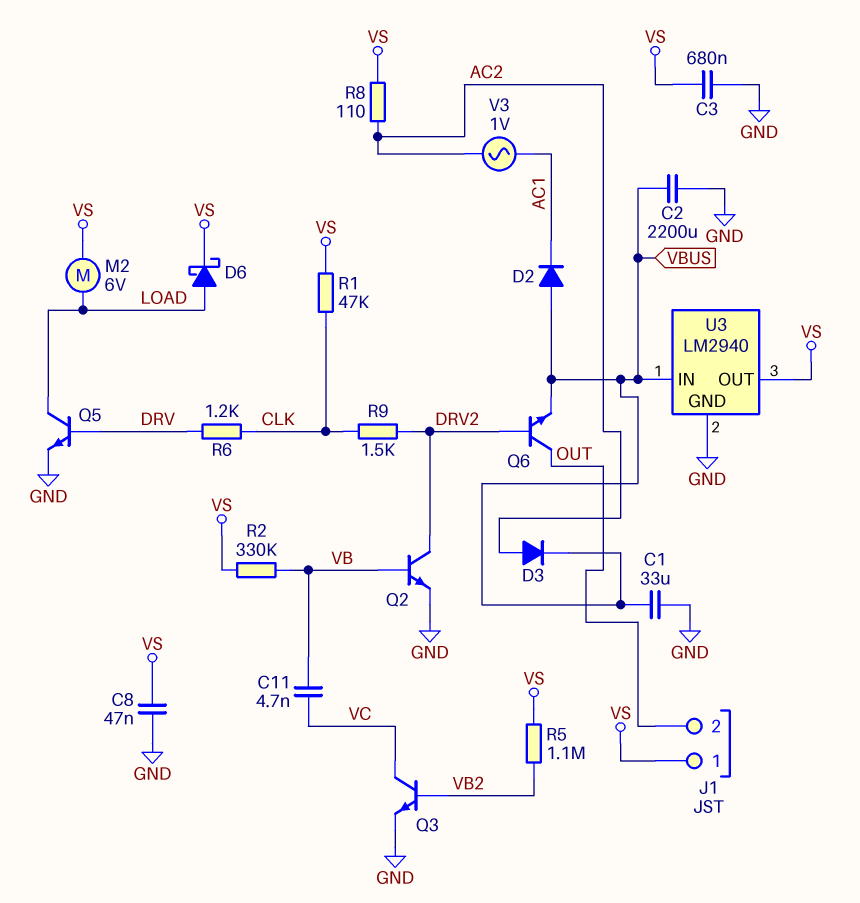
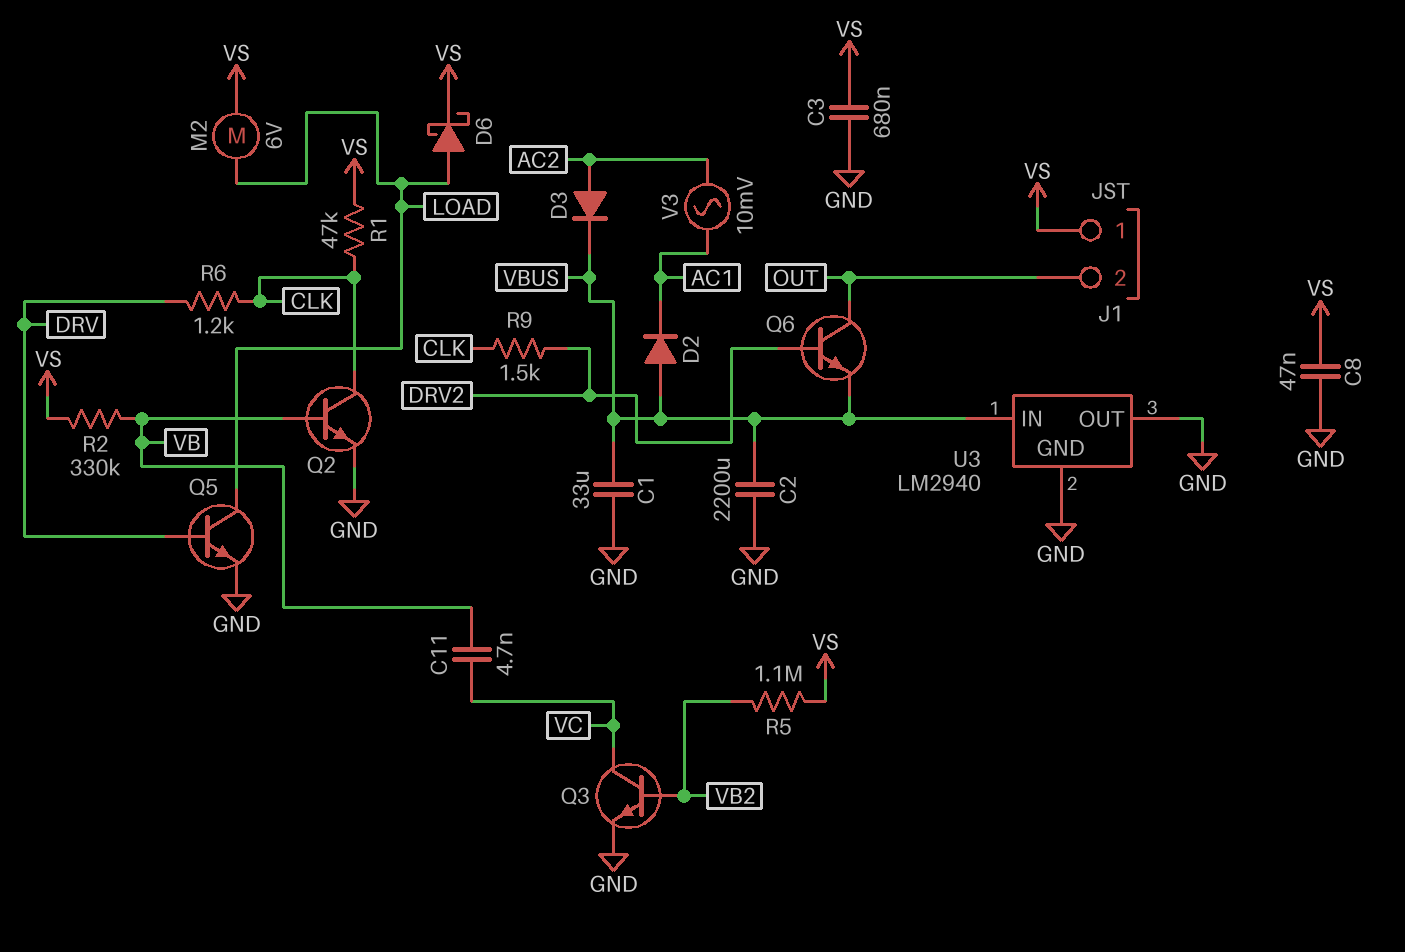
Q2: NPN (B VB, C DRV2, E GND) -> NPN (B VB, C CLK, E GND)
R8: 110 (AC2, VS) -> none
U3 pin OUT: VS -> GND
V3: AC 1V (AC1, AC2) -> AC 10mV (AC1, AC2)

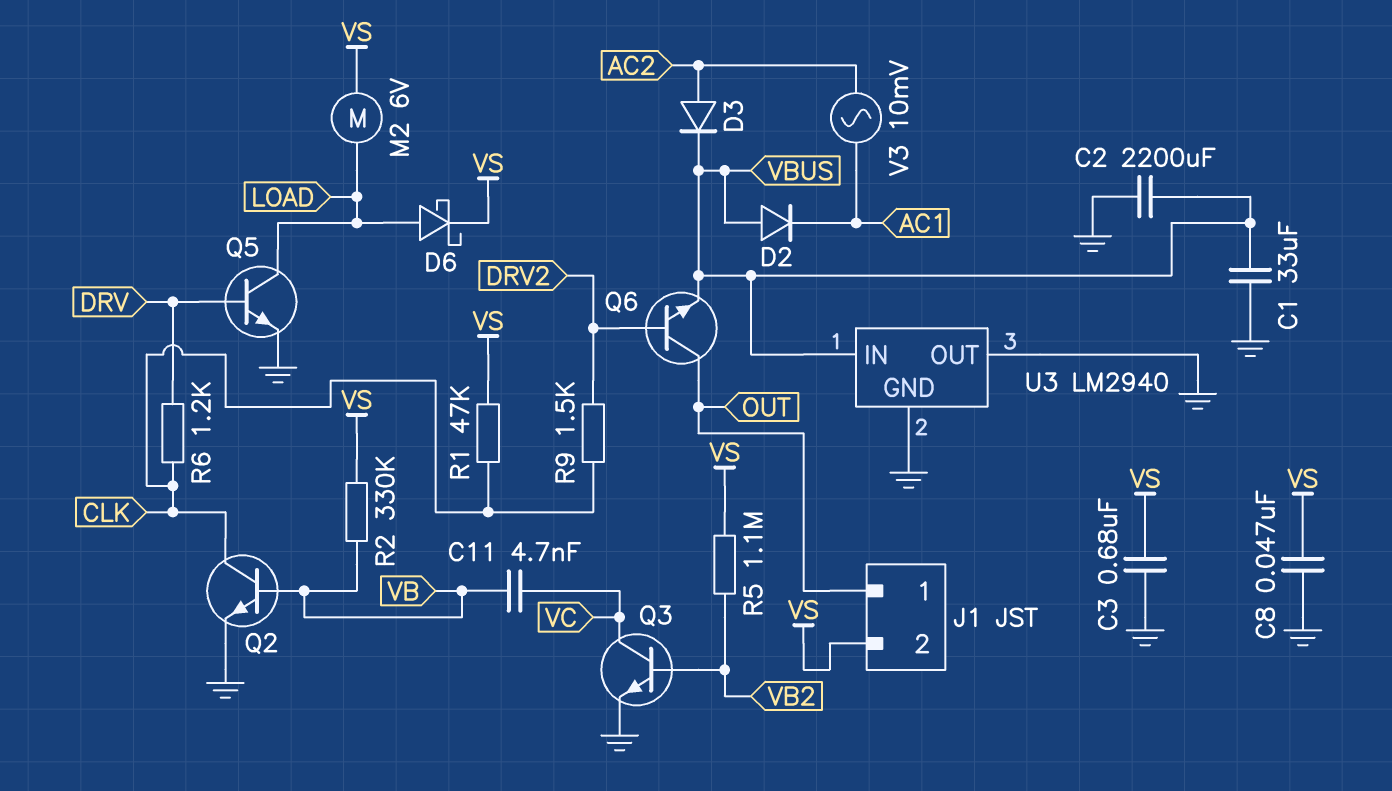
J1 pin 1: VS -> OUT
J1 pin 2: OUT -> VS

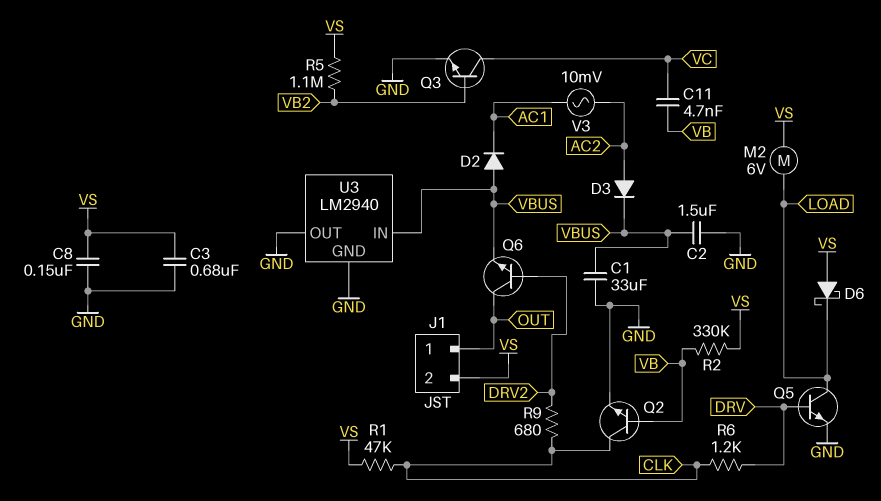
C2: 2200uF (GND, VBUS) -> 1.5uF (GND, VBUS)
C8: 47nF (GND, VS) -> 150nF (GND, VS)
D6: schottky (A LOAD, K VS) -> schottky (A VS, K LOAD)
R9: 1.5k (CLK, DRV2) -> 680 (CLK, DRV2)

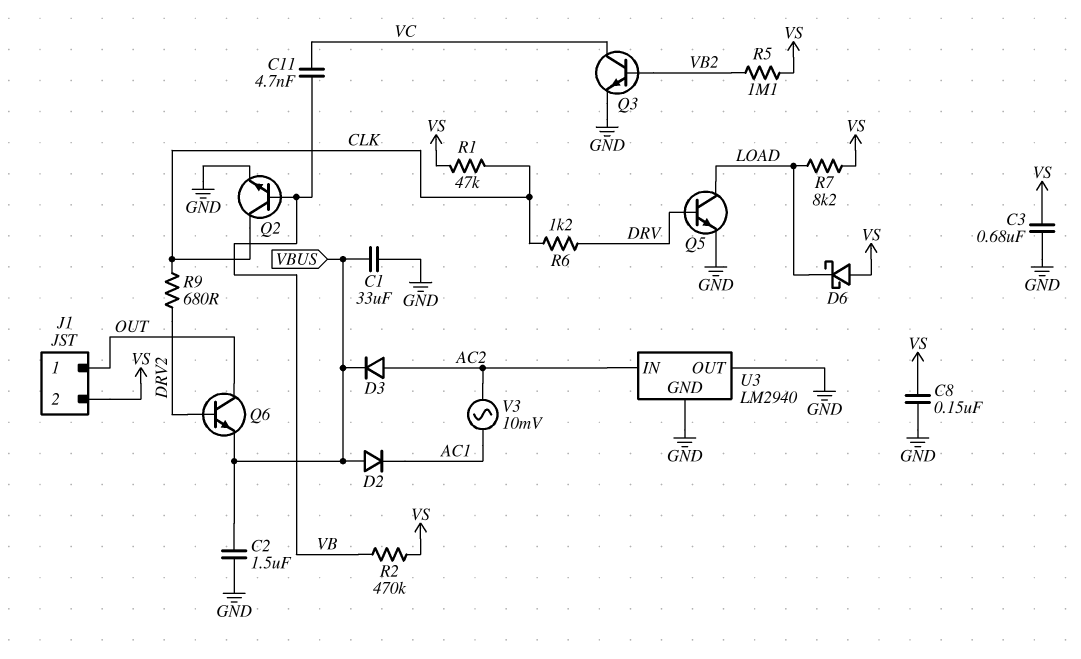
M2: motor 6V (LOAD, VS) -> none
R2: 330k (VB, VS) -> 470k (VB, VS)
R7: none -> 8.2k (LOAD, VS)
U3 pin IN: VBUS -> AC2

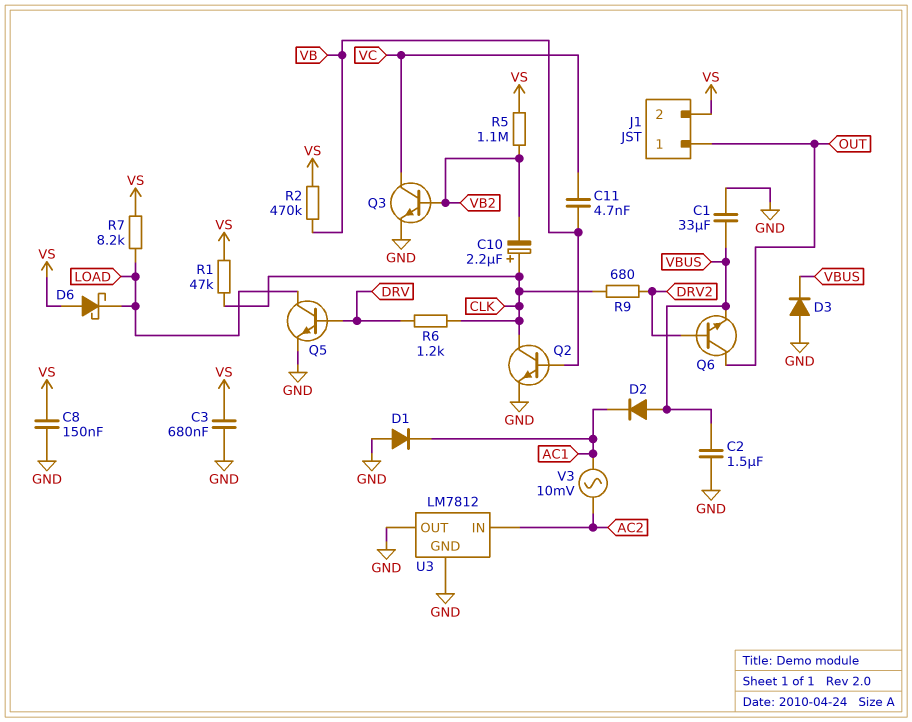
C10: none -> 2.2uF (plus CLK, minus VB2)
D1: none -> diode (A GND, K AC1)
D3: diode (A AC2, K VBUS) -> diode (A GND, K VBUS)
U3: LM2940 -> LM7812

